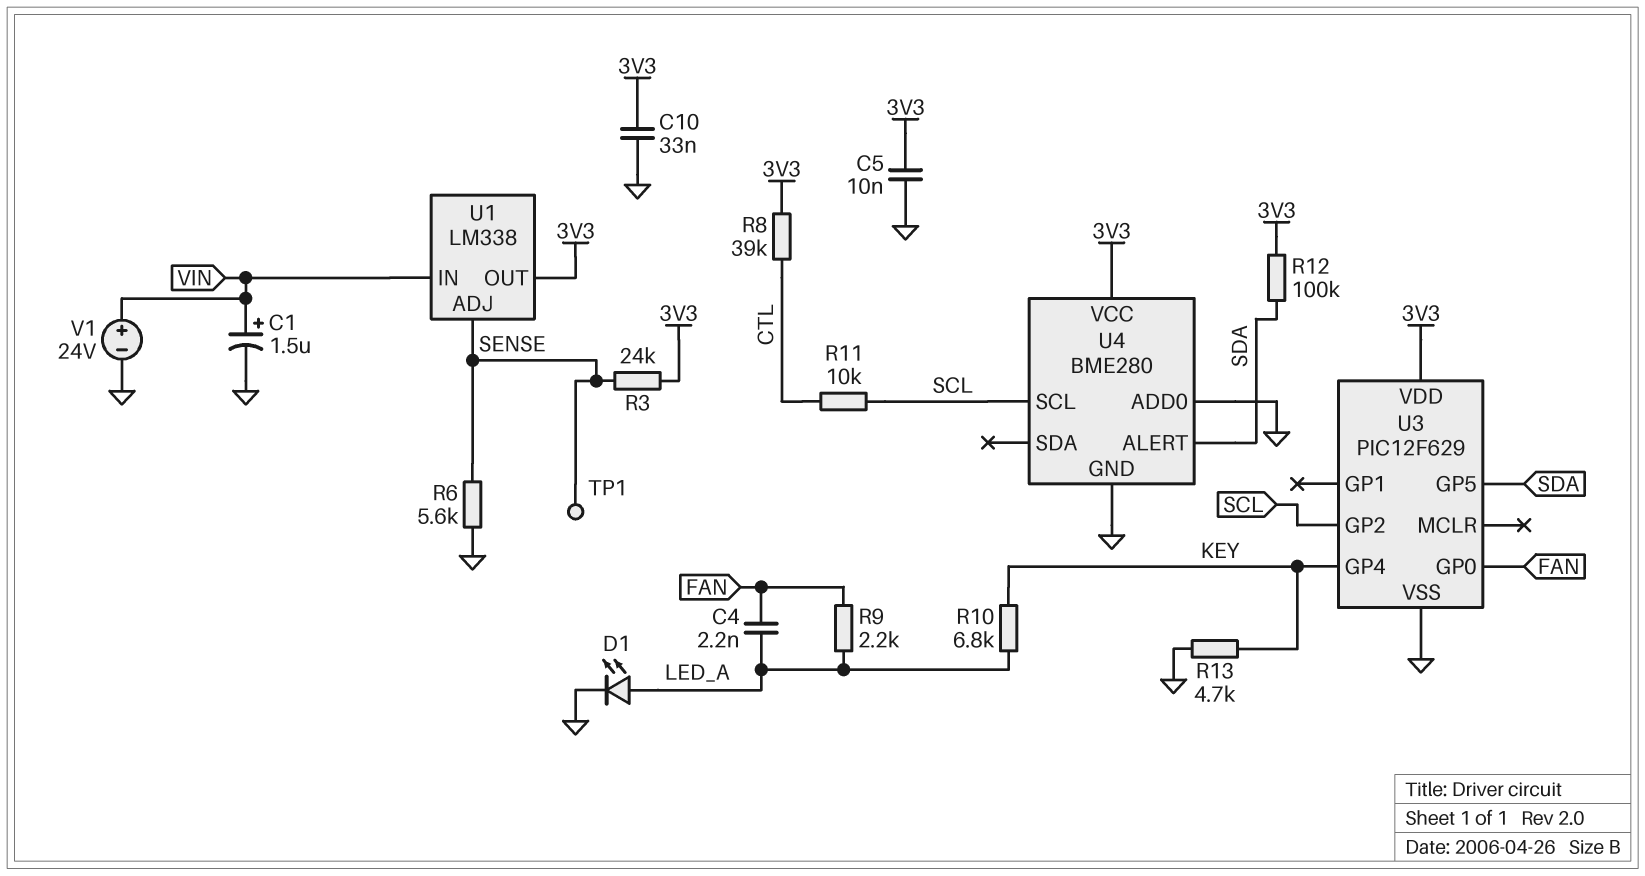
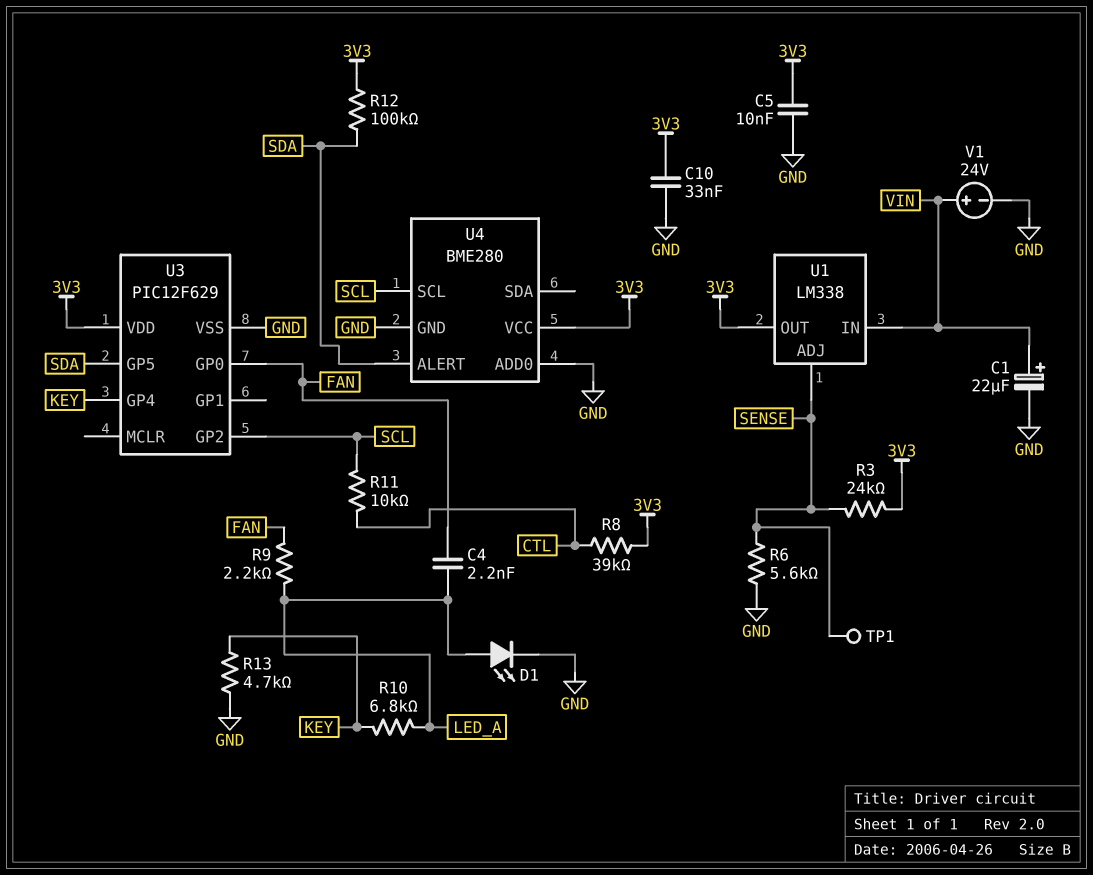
C1: 1.5uF (plus VIN, minus GND) -> 22uF (plus VIN, minus GND)

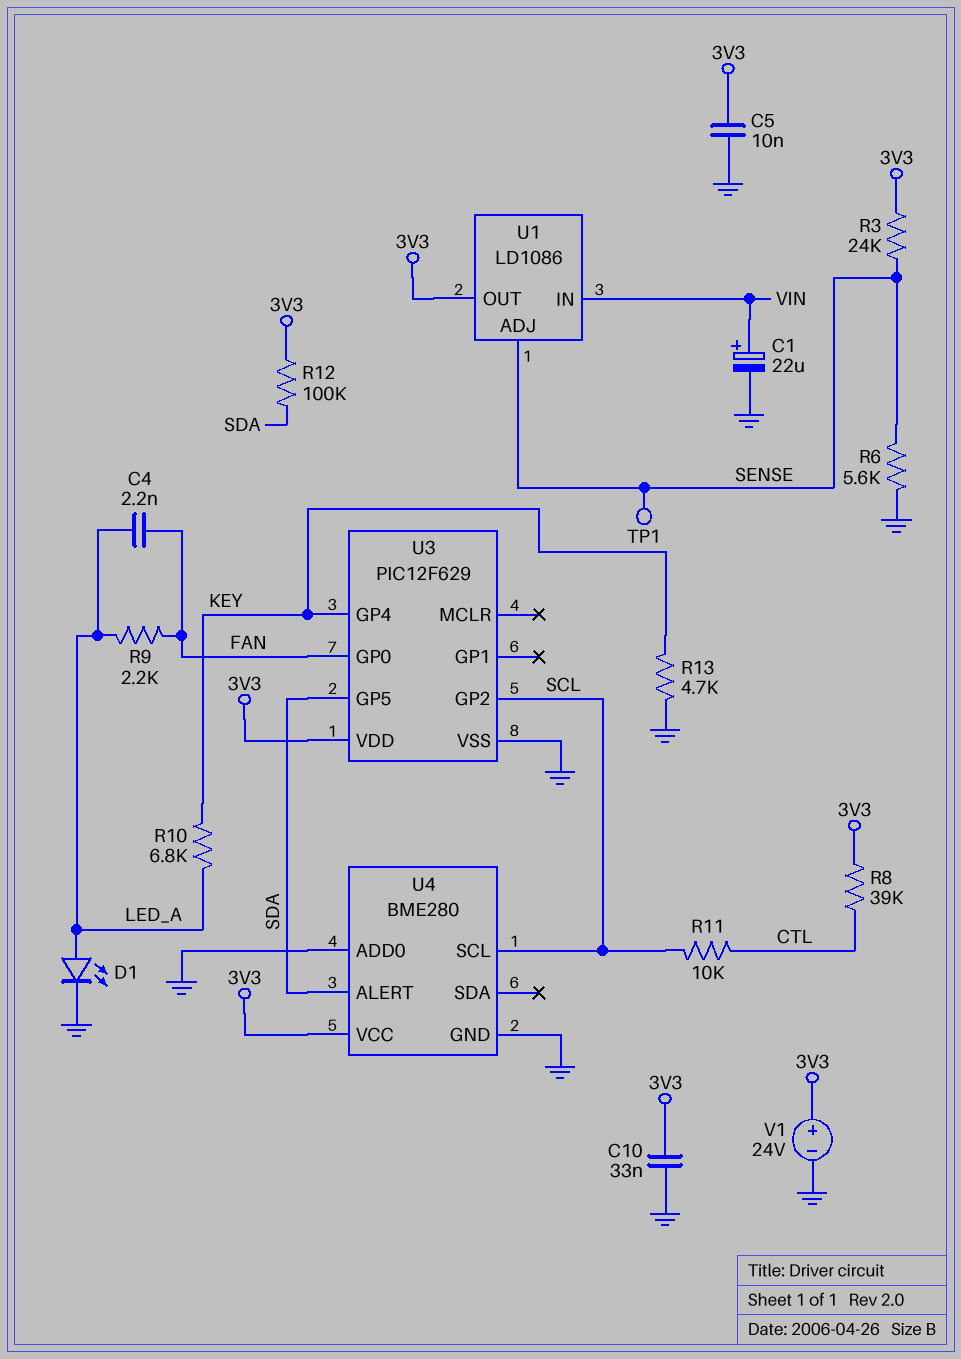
U1: LM338 -> LD1086
V1: 24V (plus VIN, minus GND) -> 24V (plus 3V3, minus GND)

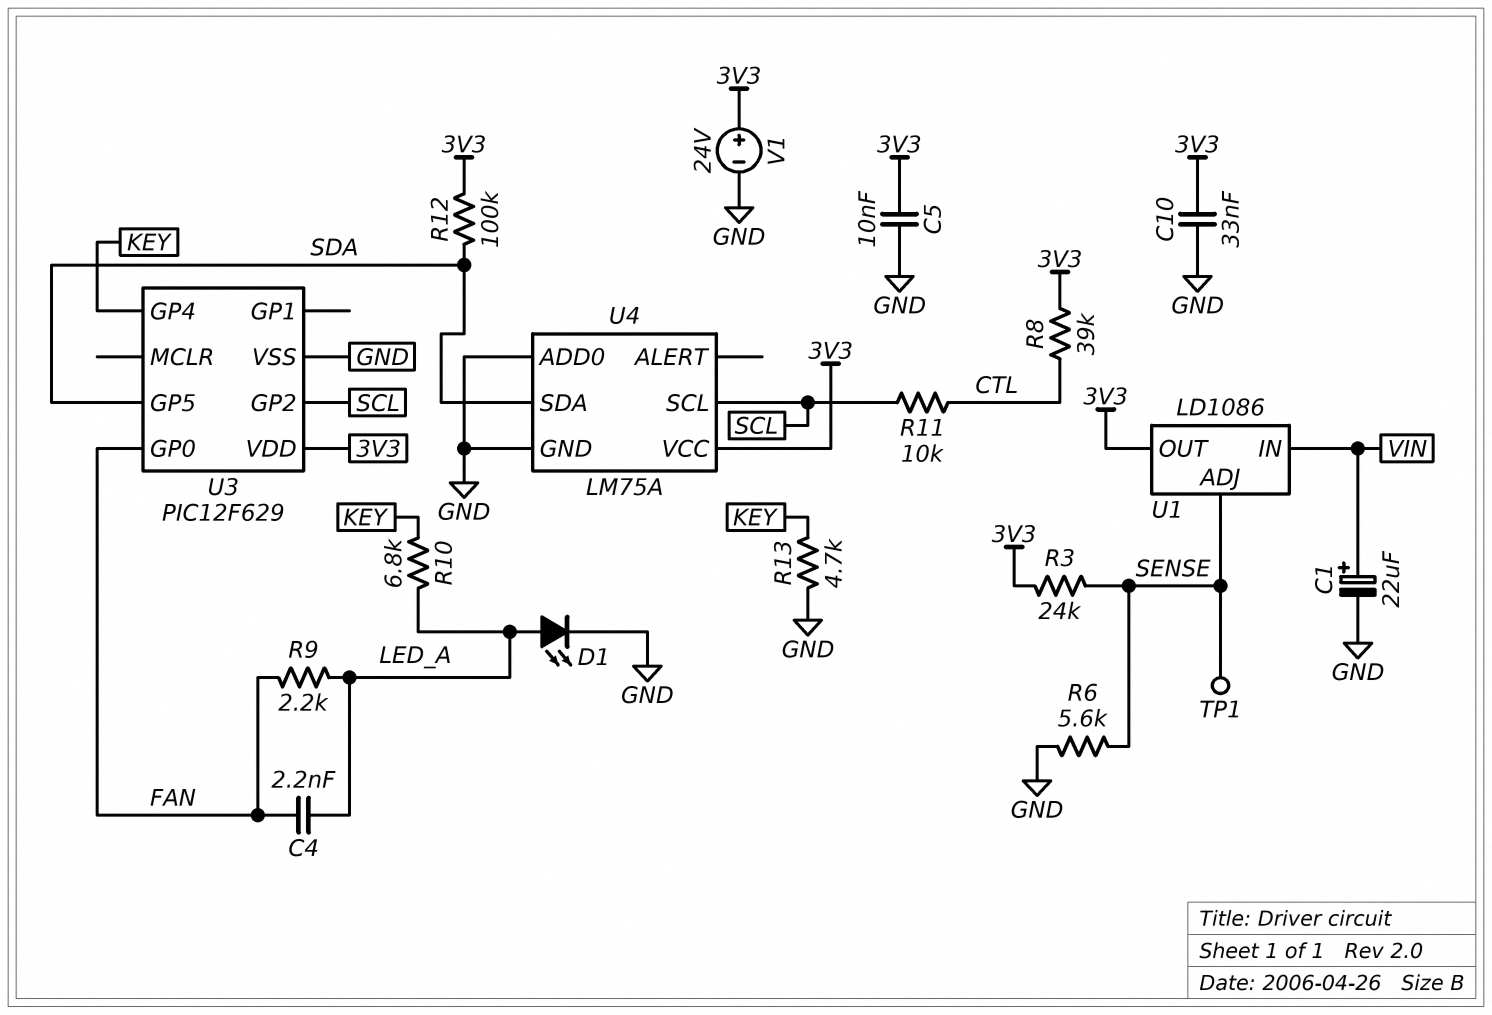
U4: BME280 -> LM75A
U4 pin ALERT: SDA -> none
U4 pin SDA: none -> SDA

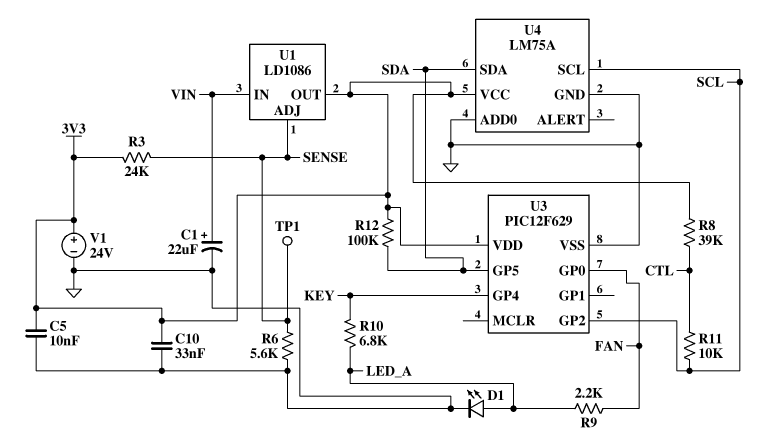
C4: 2.2nF (FAN, LED_A) -> none
R13: 4.7k (GND, KEY) -> none

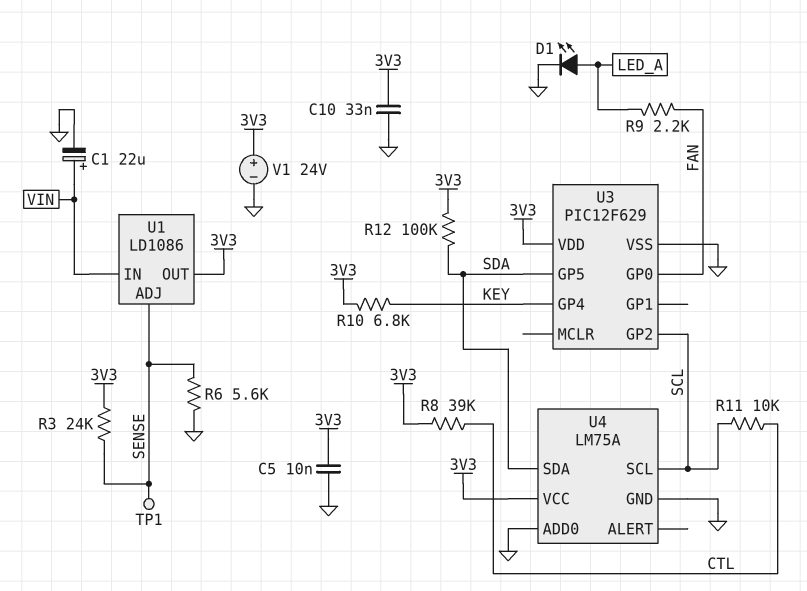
R10: 6.8k (KEY, LED_A) -> 6.8k (3V3, KEY)

